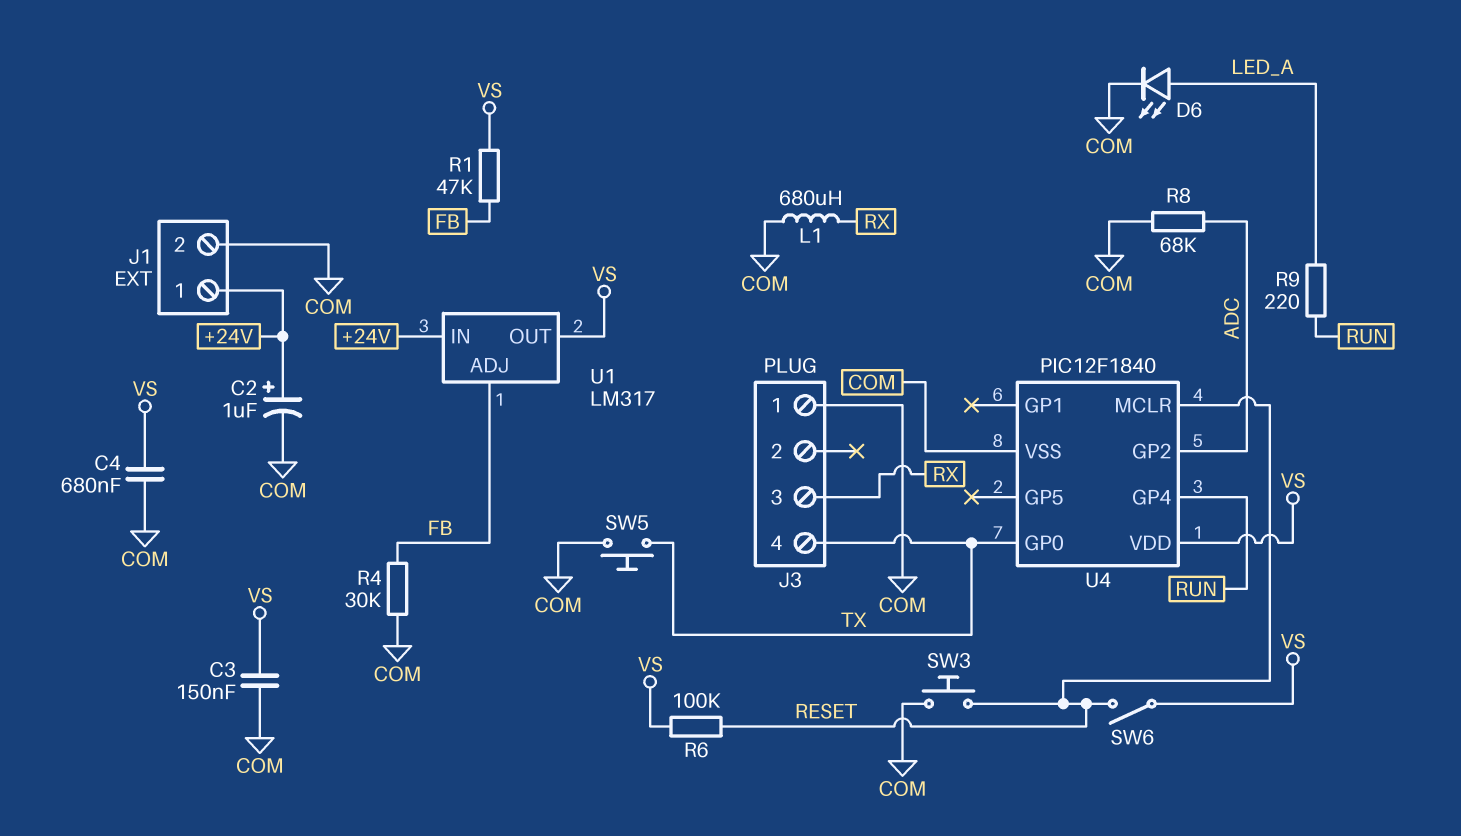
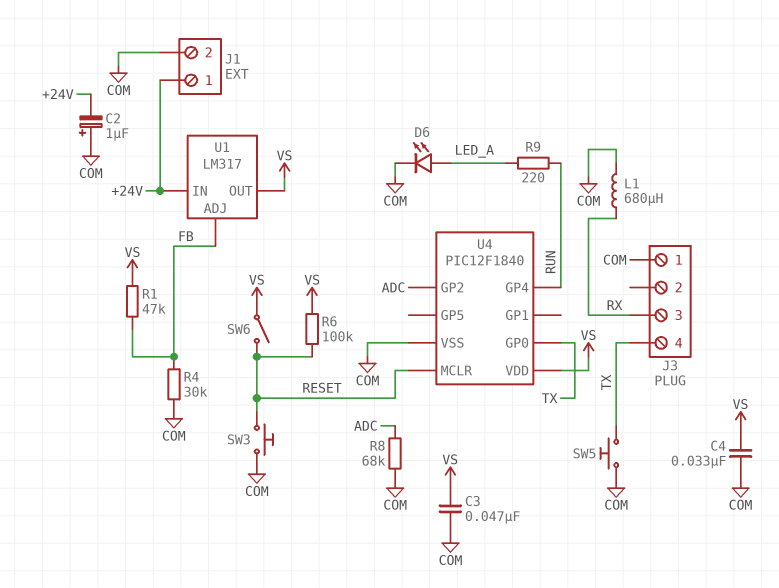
C2: 1uF (plus +24V, minus COM) -> 1uF (plus COM, minus +24V)
C3: 150nF (COM, VS) -> 47nF (COM, VS)
C4: 680nF (COM, VS) -> 33nF (COM, VS)

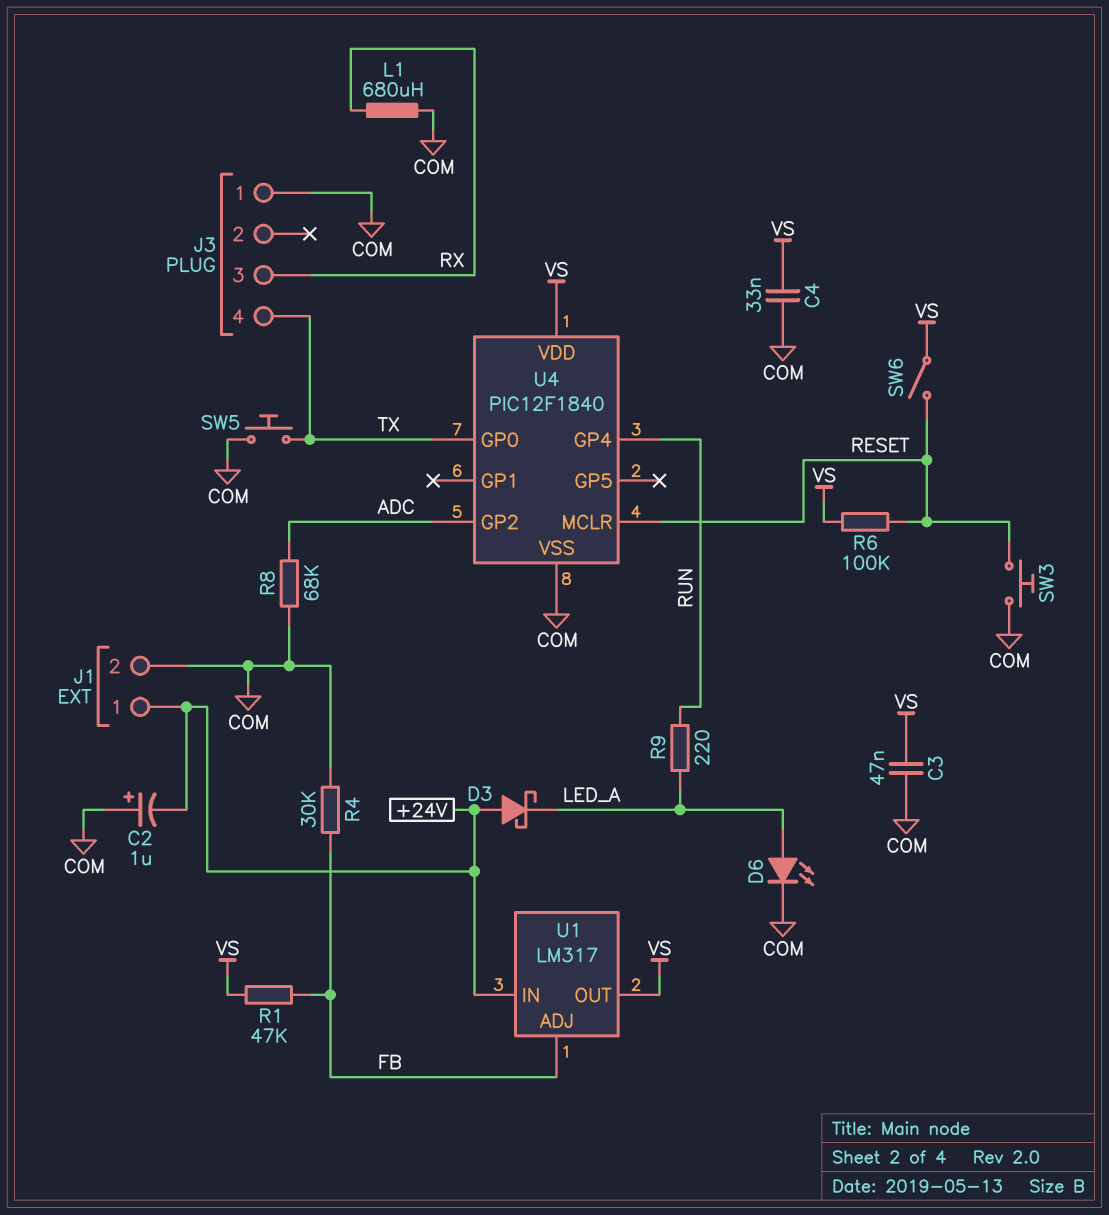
D3: none -> schottky (A +24V, K LED_A)

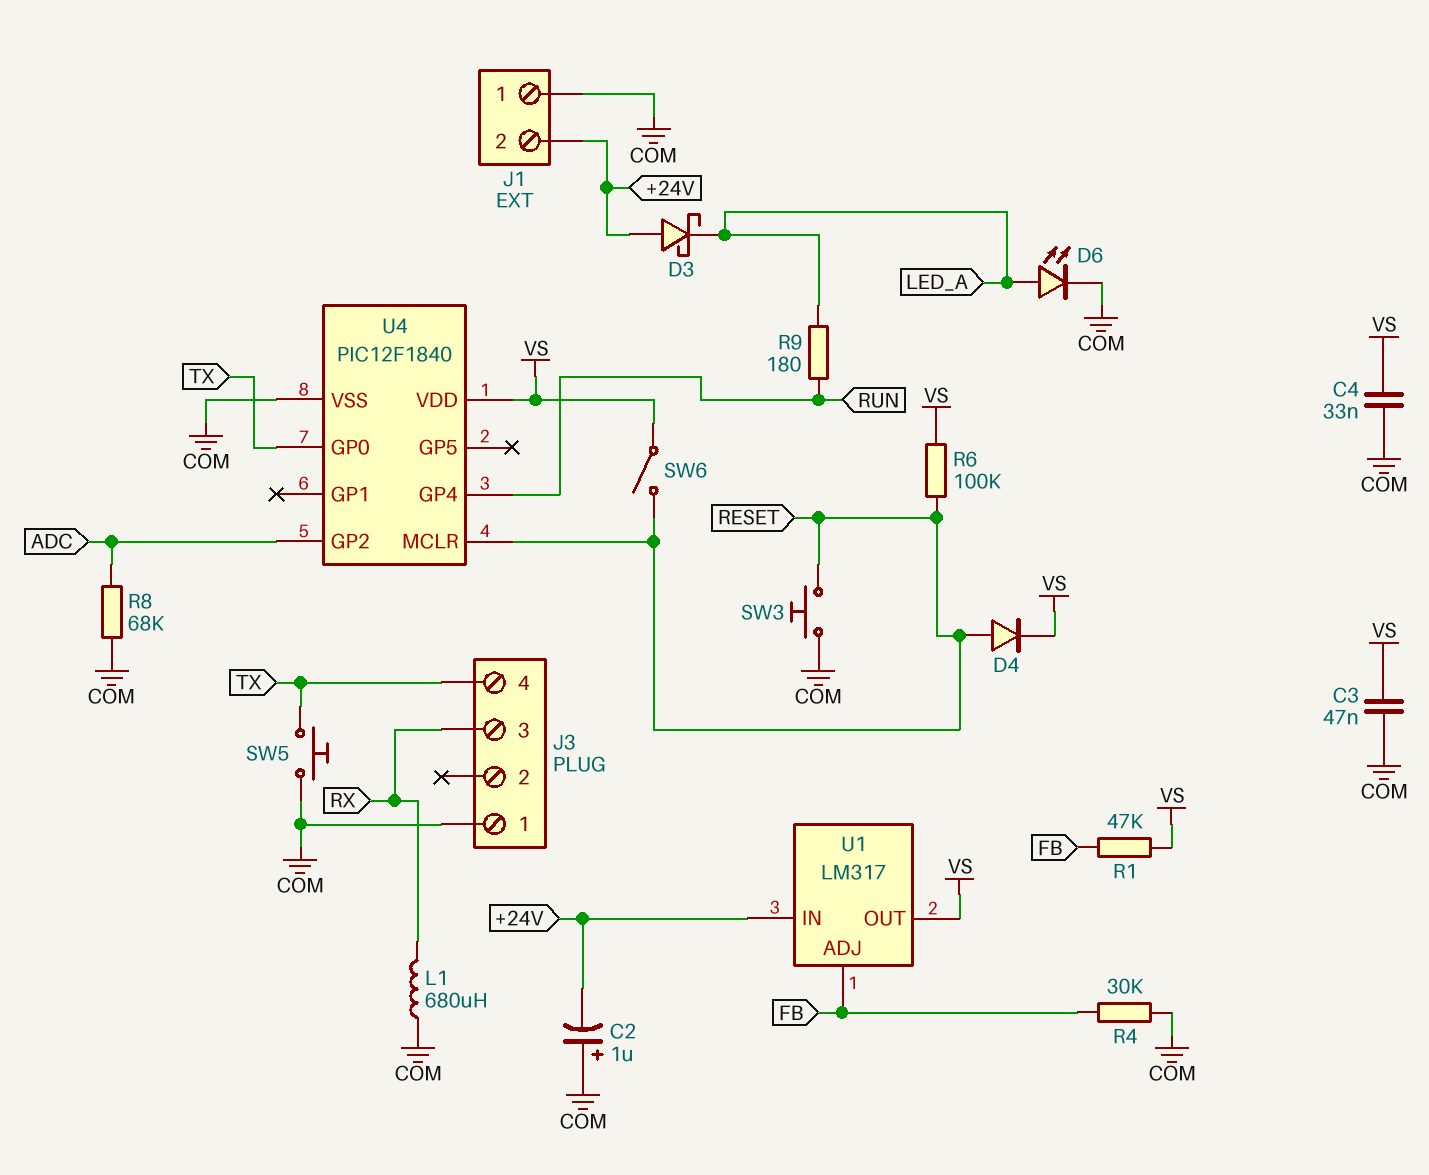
D4: none -> diode (A RESET, K VS)
J1 pin 1: +24V -> COM
J1 pin 2: COM -> +24V
R9: 220 (LED_A, RUN) -> 180 (LED_A, RUN)

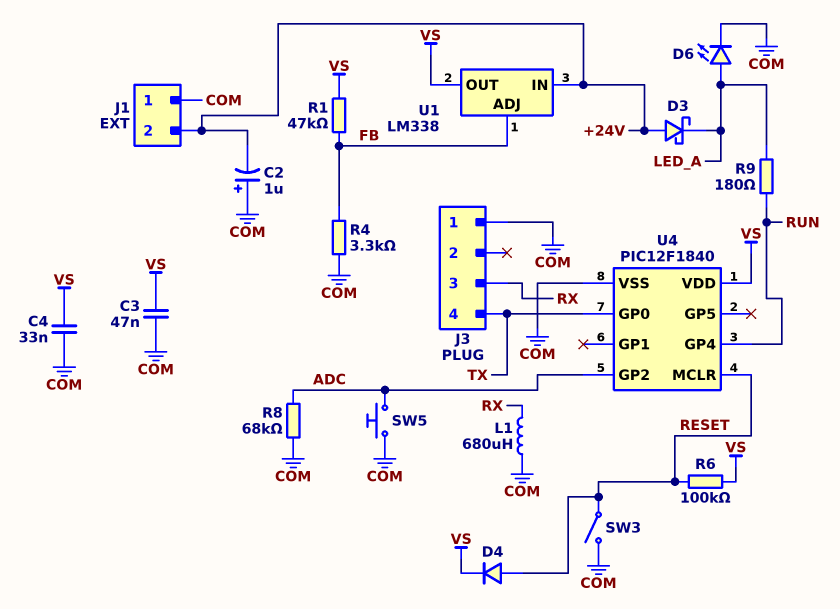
R4: 30k (COM, FB) -> 3.3k (COM, FB)
SW3: button (COM, RESET) -> switch (COM, RESET)
SW5: button (COM, TX) -> button (ADC, COM)
SW6: switch (RESET, VS) -> none
U1: LM317 -> LM338

